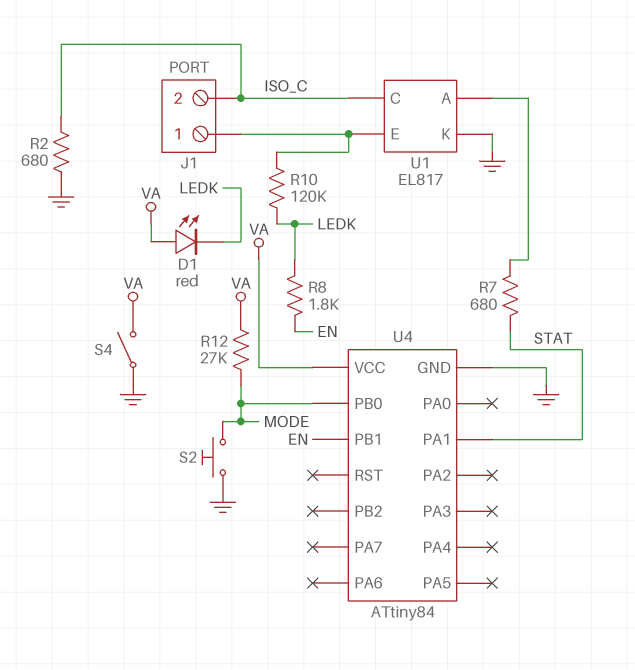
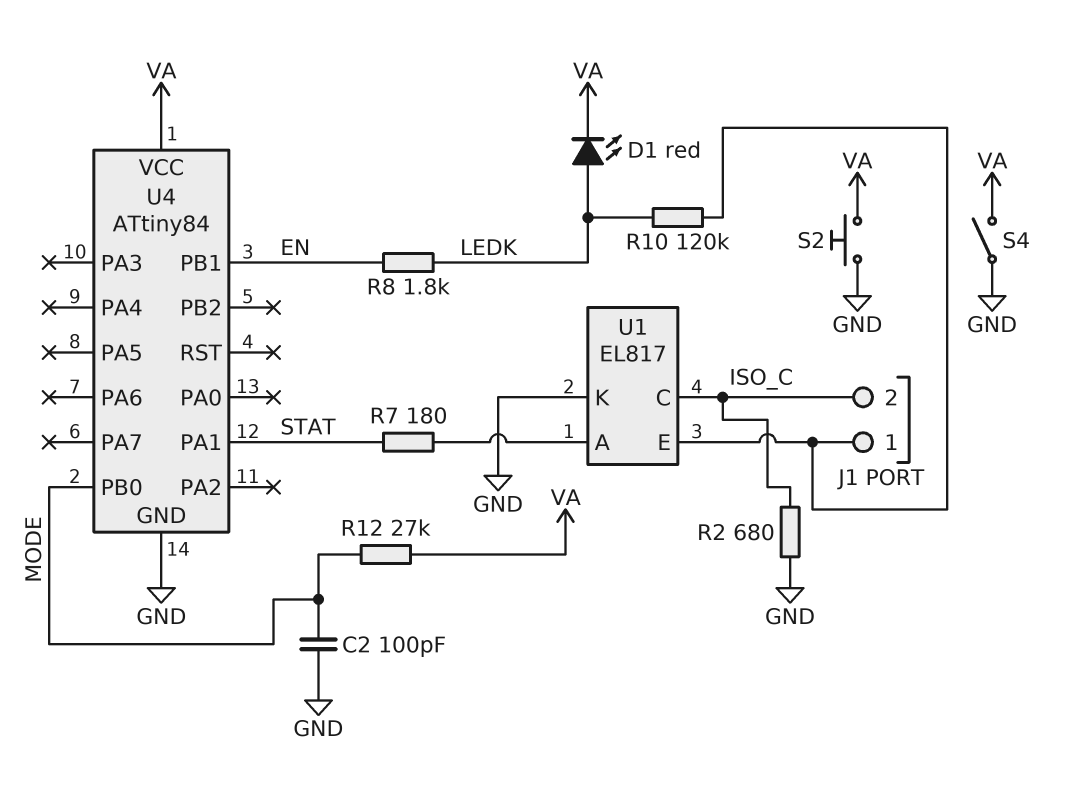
C2: none -> 100pF (GND, MODE)
D1: LED red (A VA, K LEDK) -> LED red (A LEDK, K VA)
R7: 680 (STAT, U1/A) -> 180 (STAT, U1/A)
S2: button (GND, MODE) -> button (GND, VA)

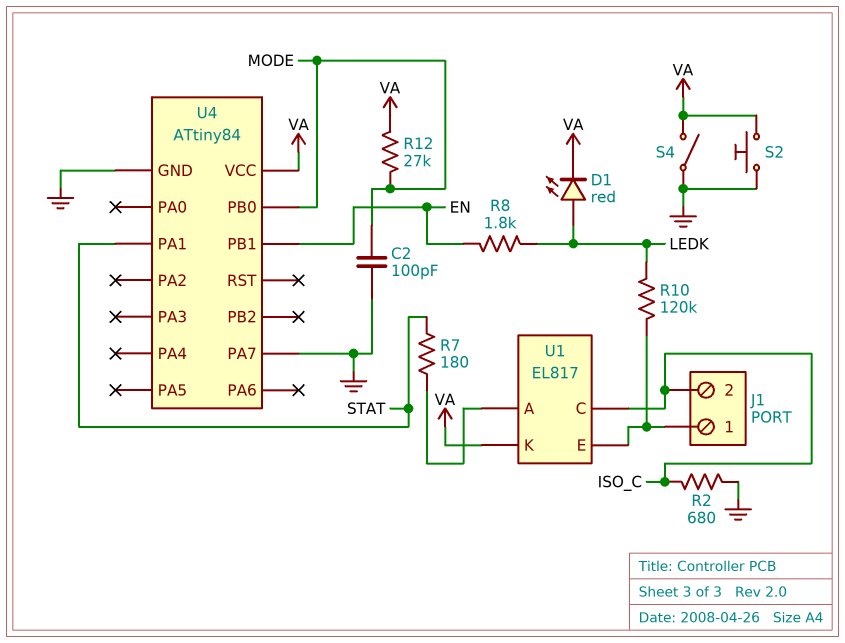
U1 pin K: GND -> VA
U4 pin PA7: none -> GND

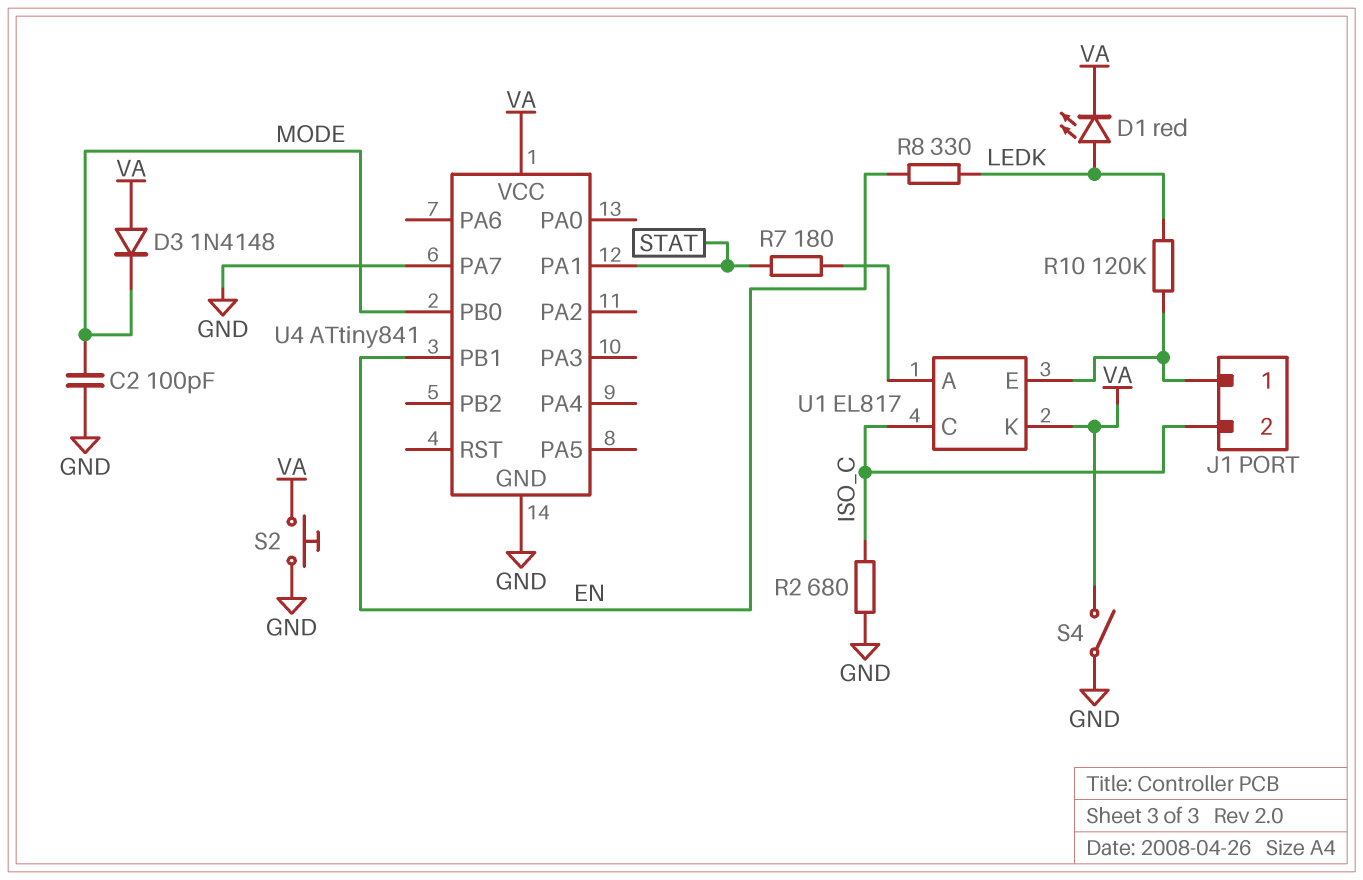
D3: none -> diode 1N4148 (A VA, K MODE)
R8: 1.8k (EN, LEDK) -> 330 (EN, LEDK)
R12: 27k (MODE, VA) -> none
U4: ATtiny84 -> ATtiny841

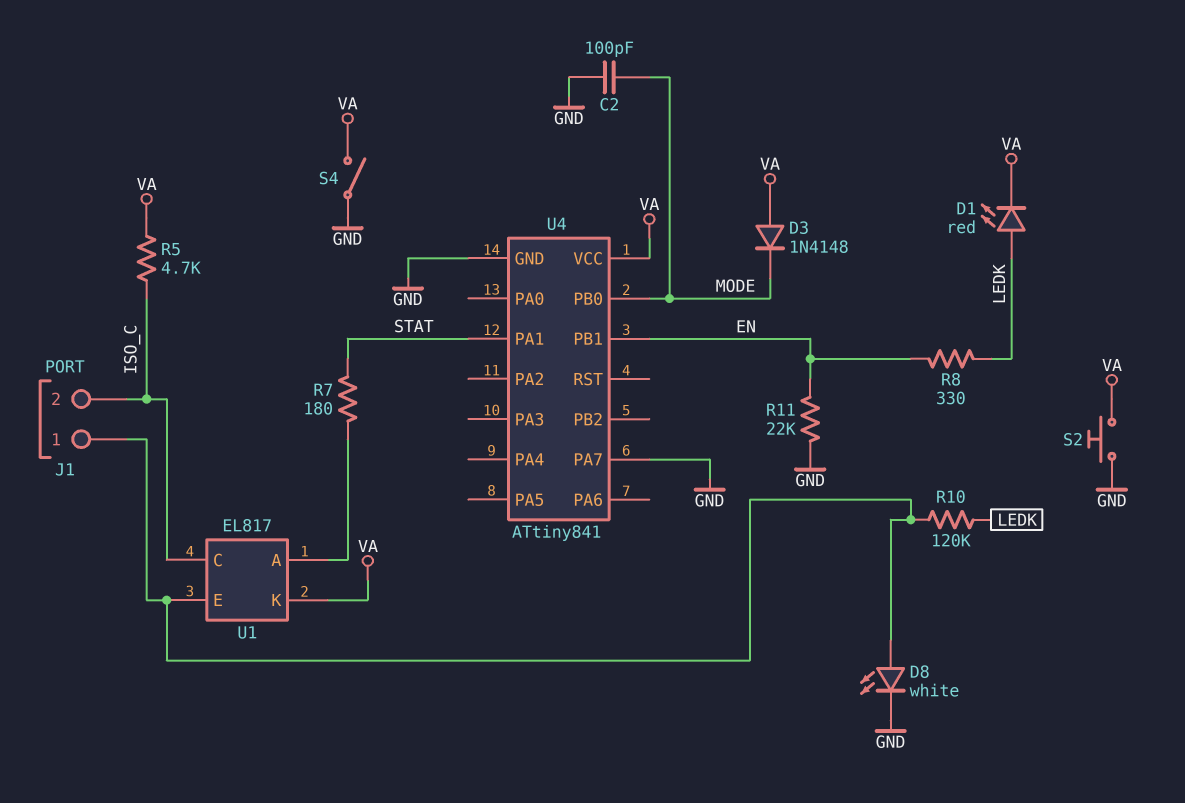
D8: none -> LED white (A J1/1, K GND)
R2: 680 (GND, ISO_C) -> none
R5: none -> 4.7k (ISO_C, VA)
R11: none -> 22k (EN, GND)

